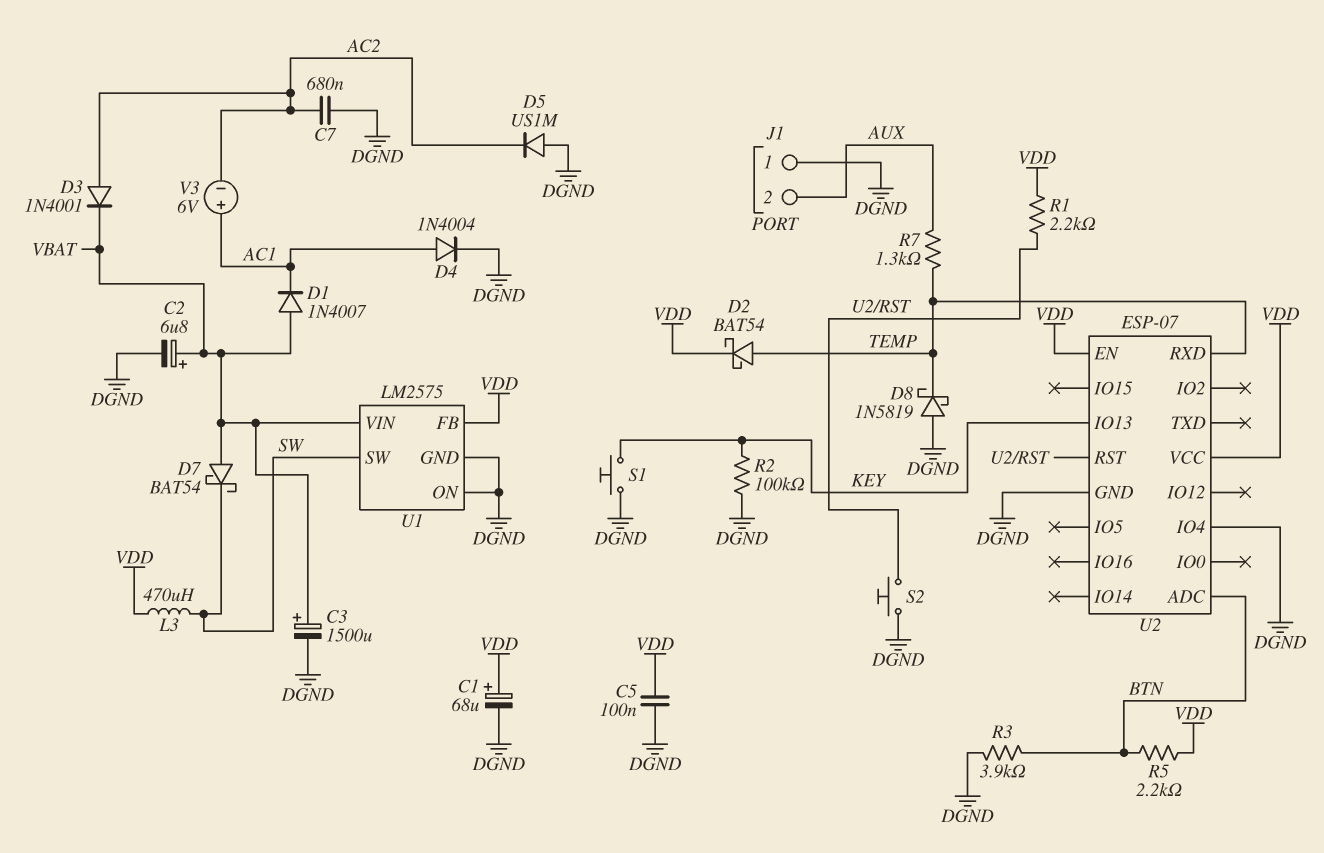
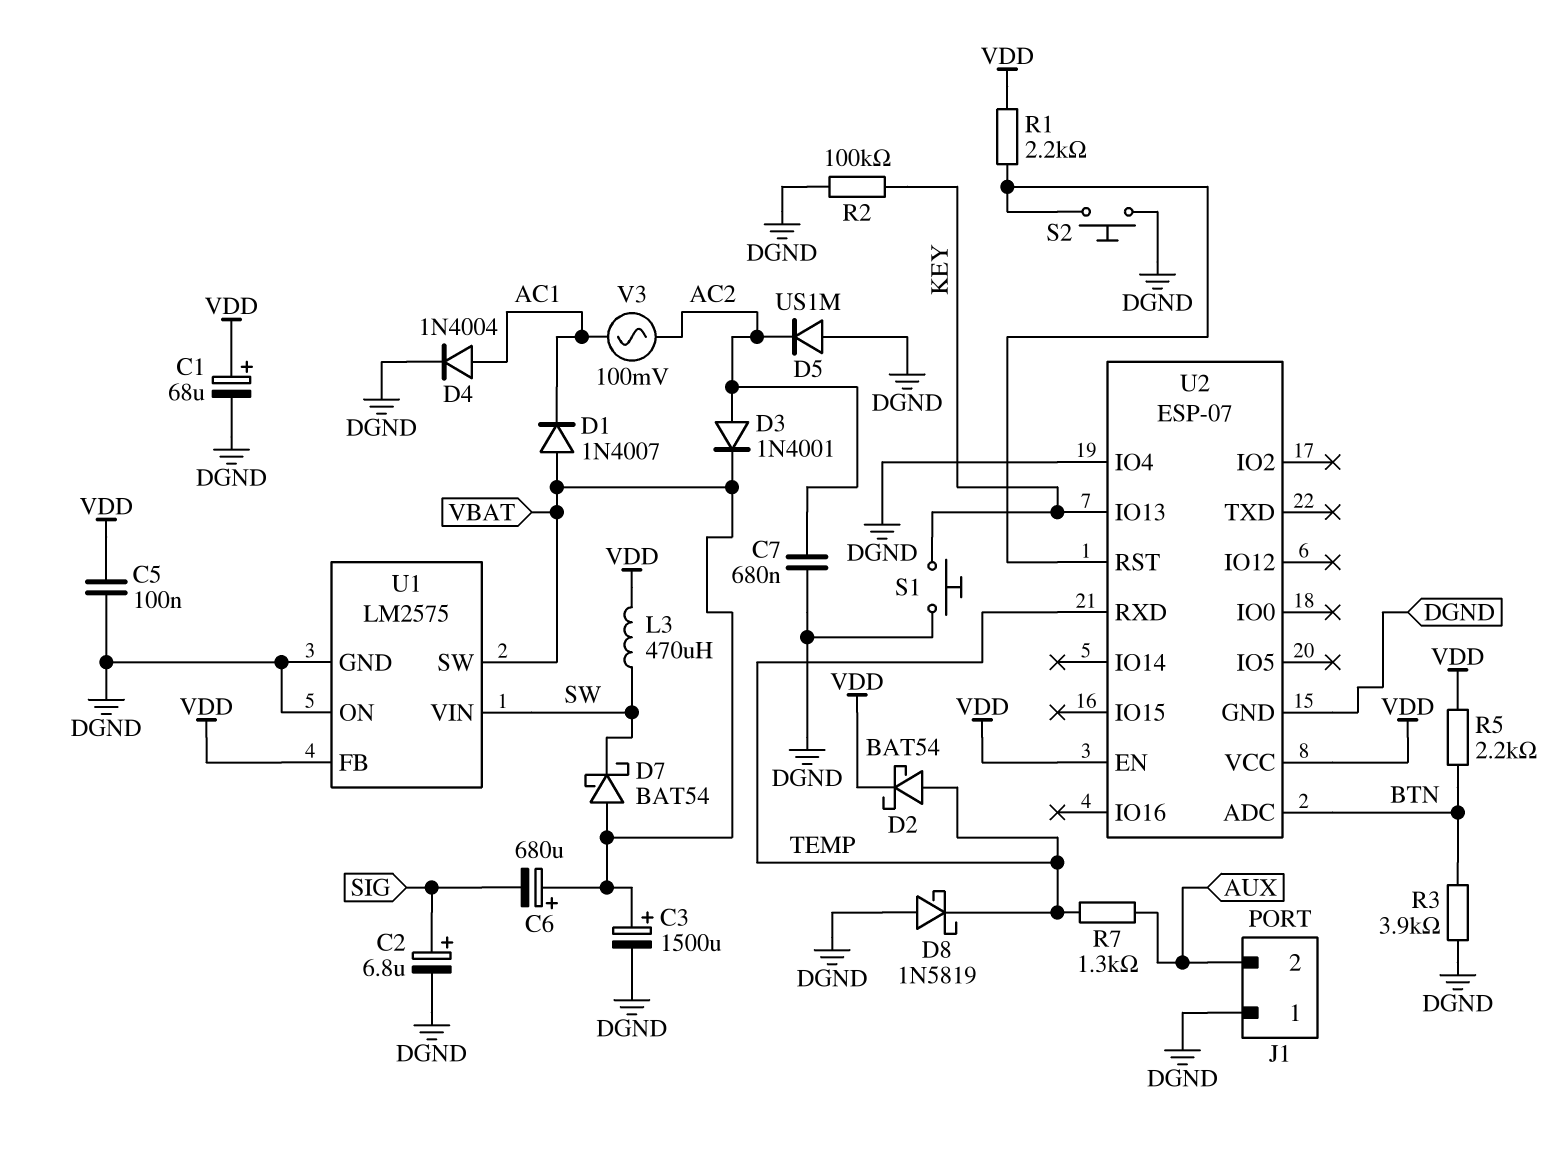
C2: 6.8uF (plus VBAT, minus DGND) -> 6.8uF (plus SIG, minus DGND)
C6: none -> 680uF (plus VBAT, minus SIG)
U1 pin SW: SW -> VBAT
U1 pin VIN: VBAT -> SW
V3: 6V (plus AC1, minus AC2) -> AC 100mV (AC1, AC2)

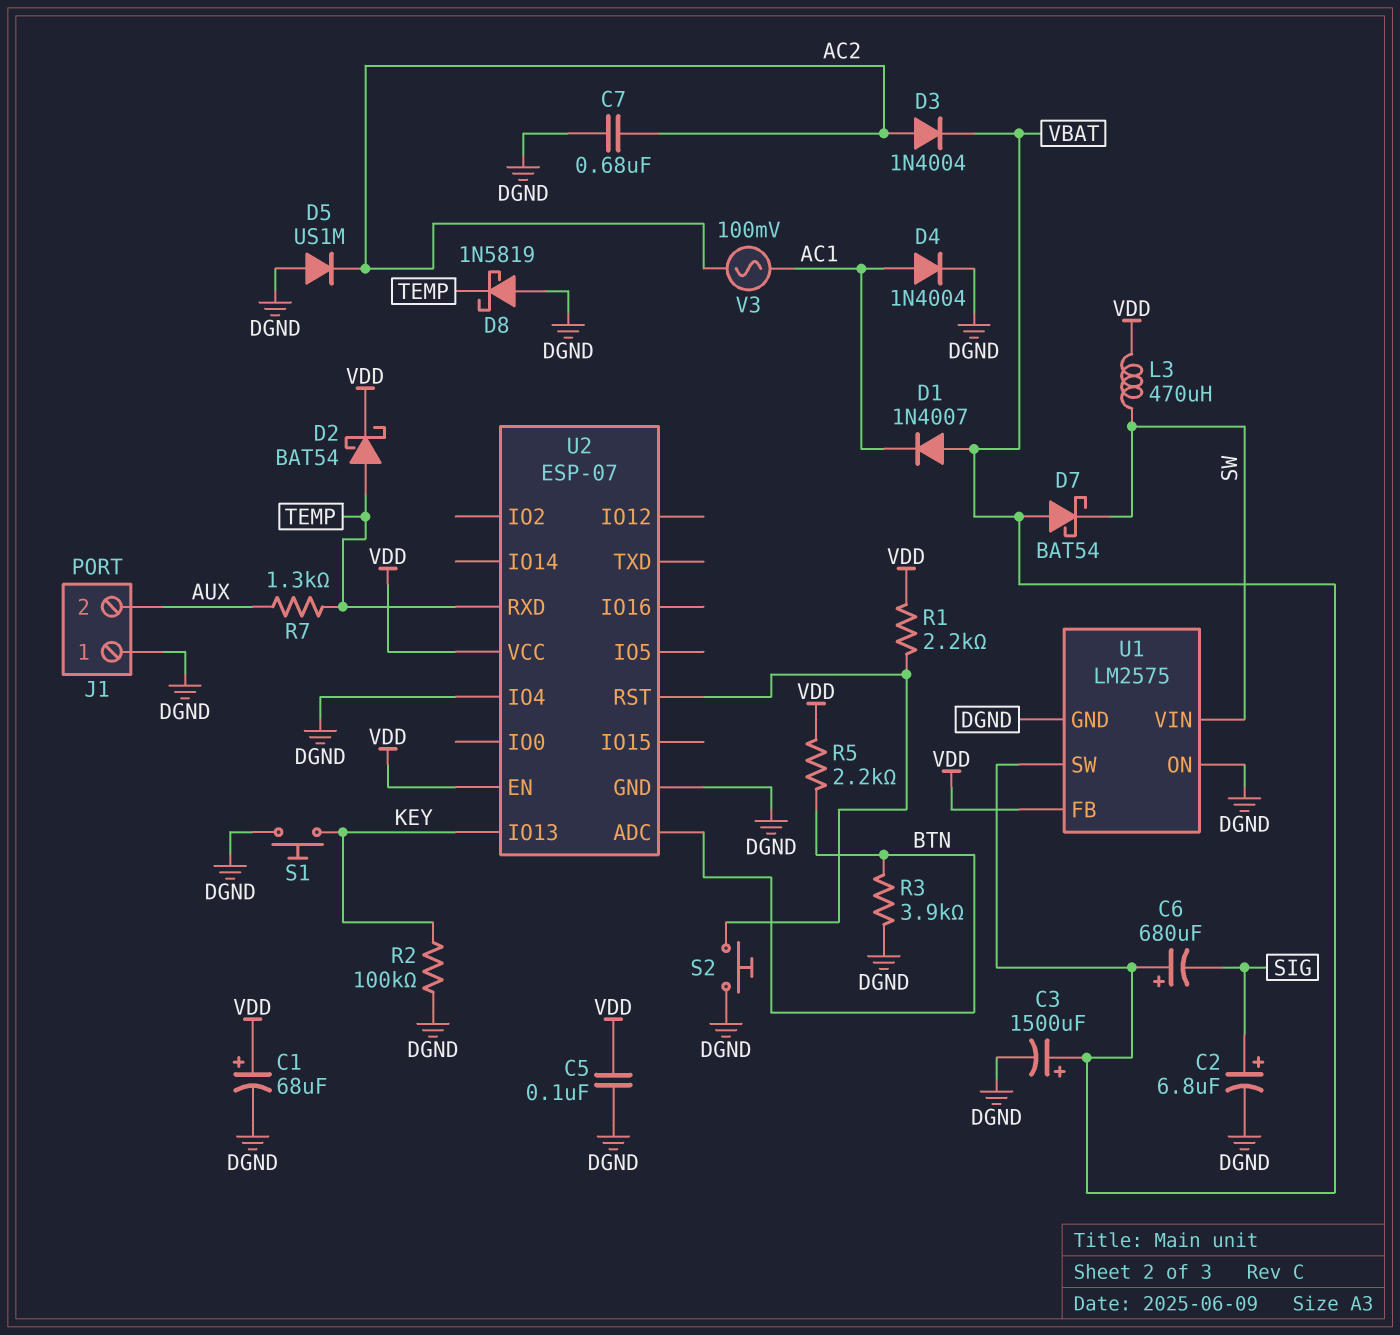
D3: diode 1N4001 (A AC2, K VBAT) -> diode 1N4004 (A AC2, K VBAT)

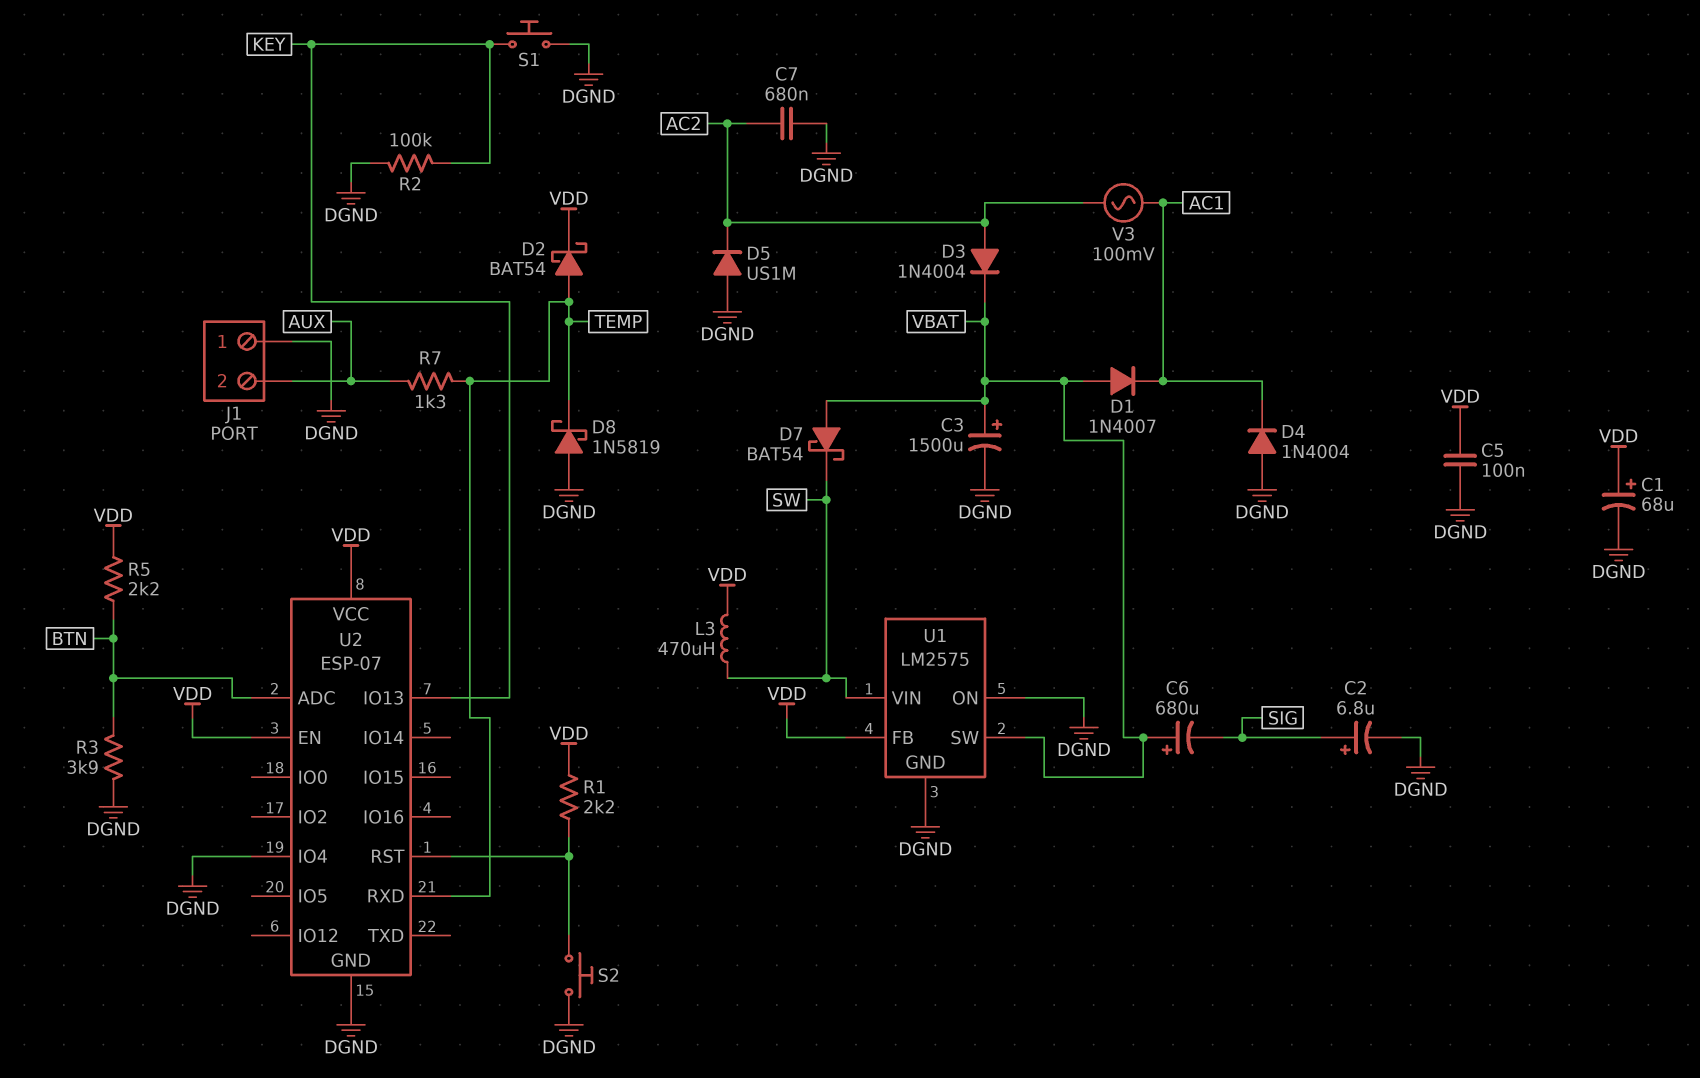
D4: diode 1N4004 (A AC1, K DGND) -> diode 1N4004 (A DGND, K AC1)

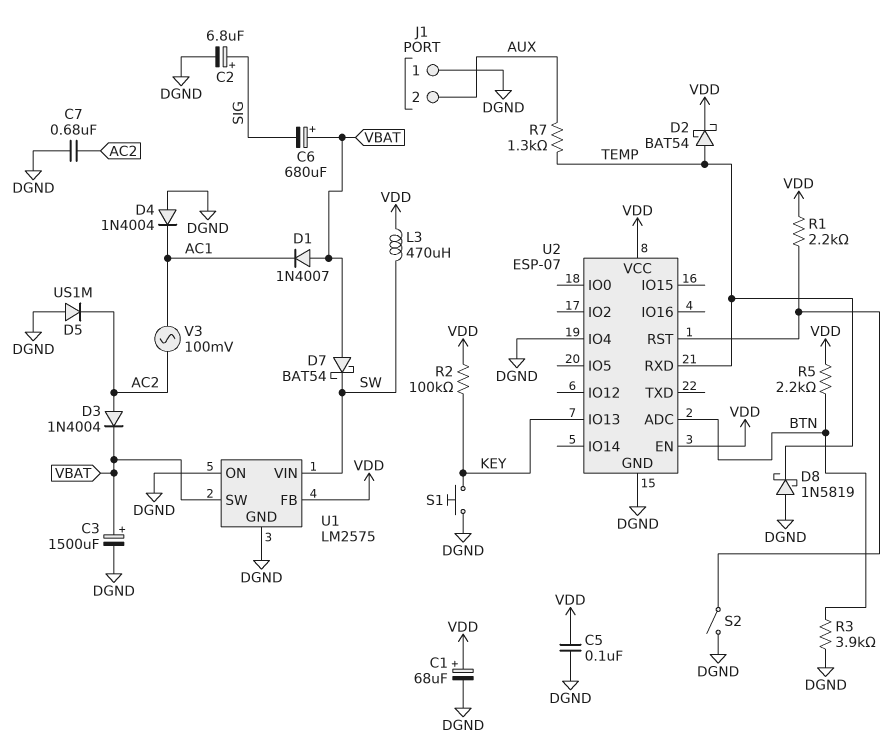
R2: 100k (DGND, KEY) -> 100k (KEY, VDD)
S2: button (DGND, U2/RST) -> switch (DGND, U2/RST)

